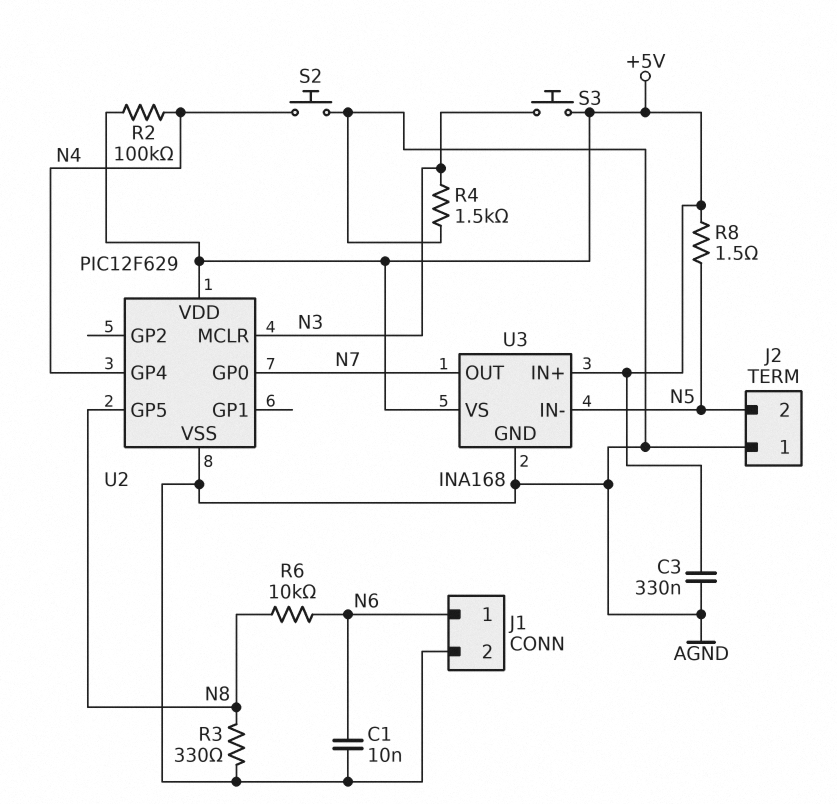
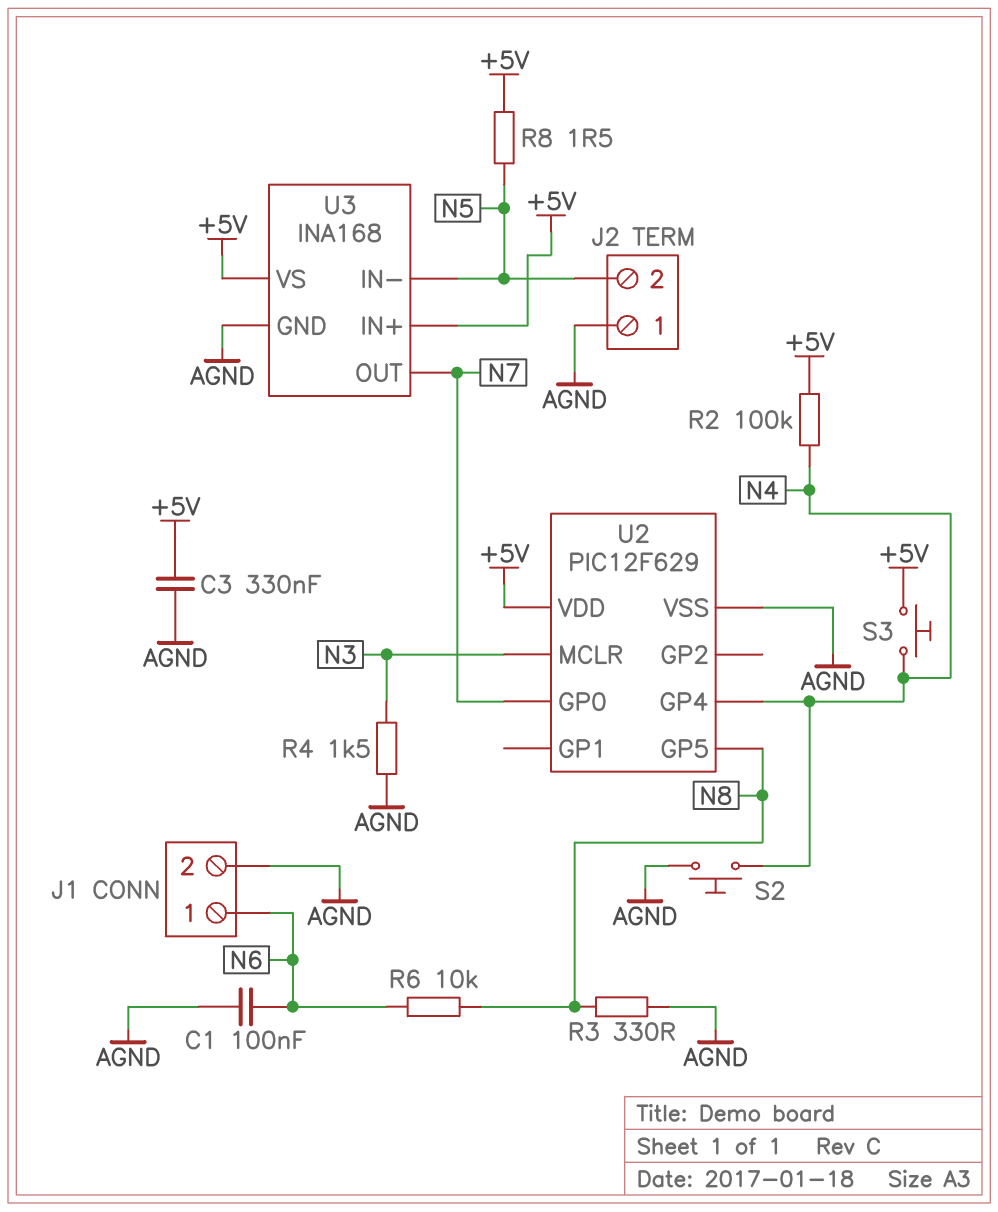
C1: 10nF (AGND, N6) -> 100nF (AGND, N6)
S3: button (+5V, N3) -> button (+5V, N4)

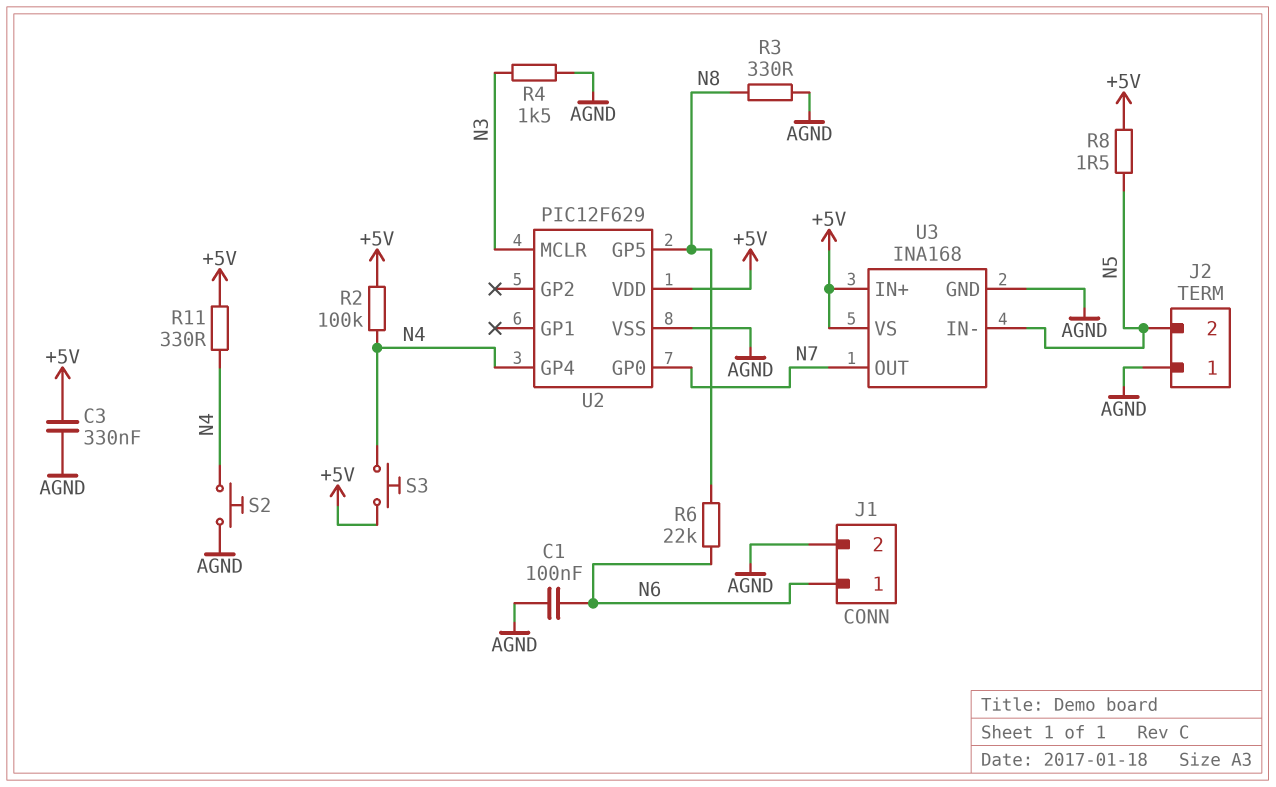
R6: 10k (N6, N8) -> 22k (N6, N8)
R11: none -> 330 (+5V, N4)

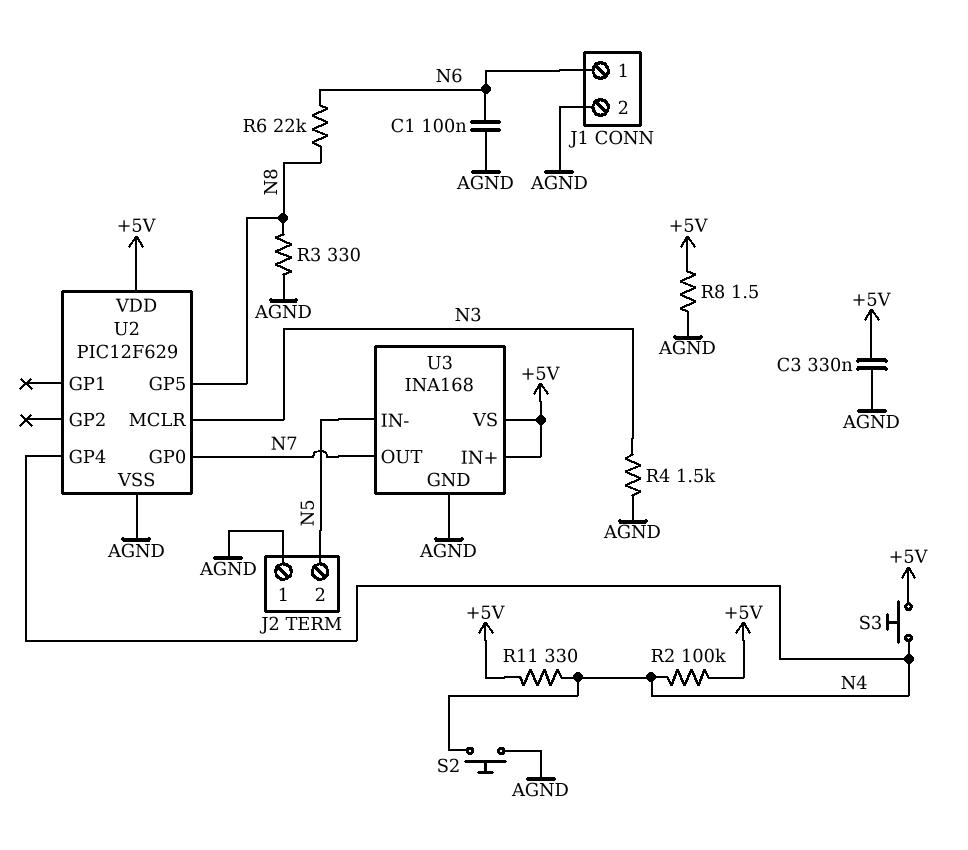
R8: 1.5 (+5V, N5) -> 1.5 (+5V, AGND)

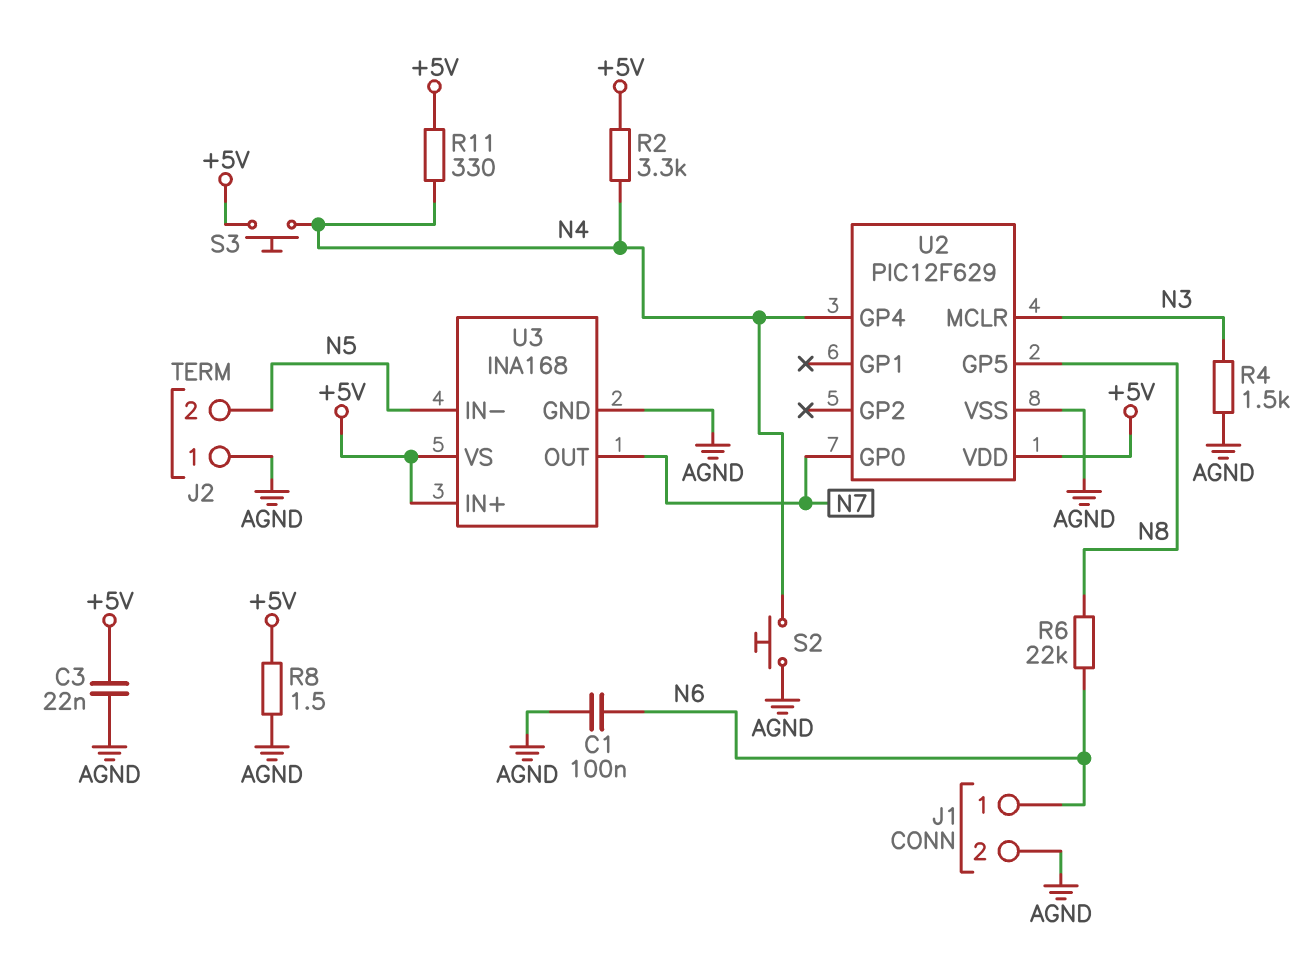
C3: 330nF (+5V, AGND) -> 22nF (+5V, AGND)
R2: 100k (+5V, N4) -> 3.3k (+5V, N4)
R3: 330 (AGND, N8) -> none

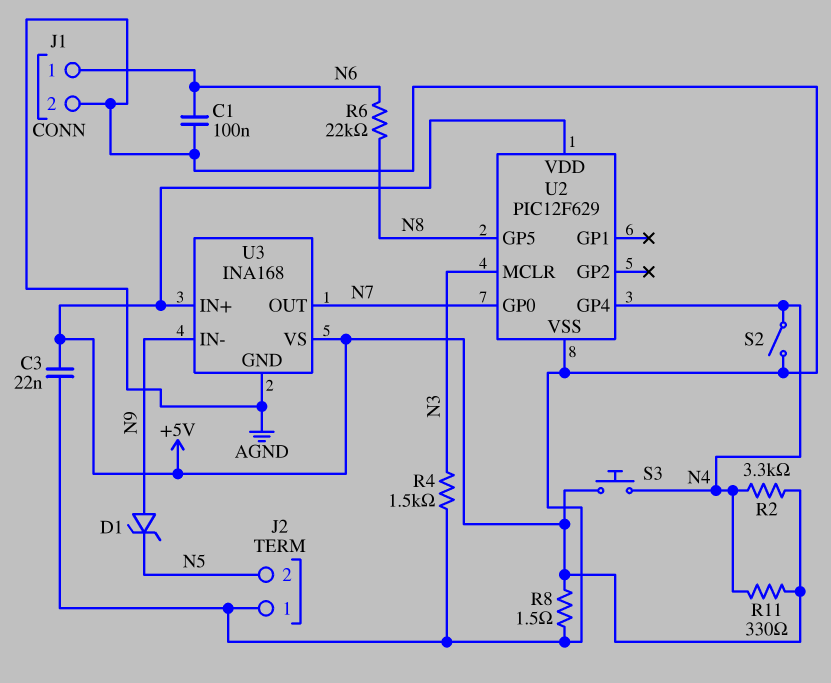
D1: none -> zener (A N9, K N5)
S2: button (AGND, N4) -> switch (AGND, N4)
U3 pin IN-: N5 -> N9

